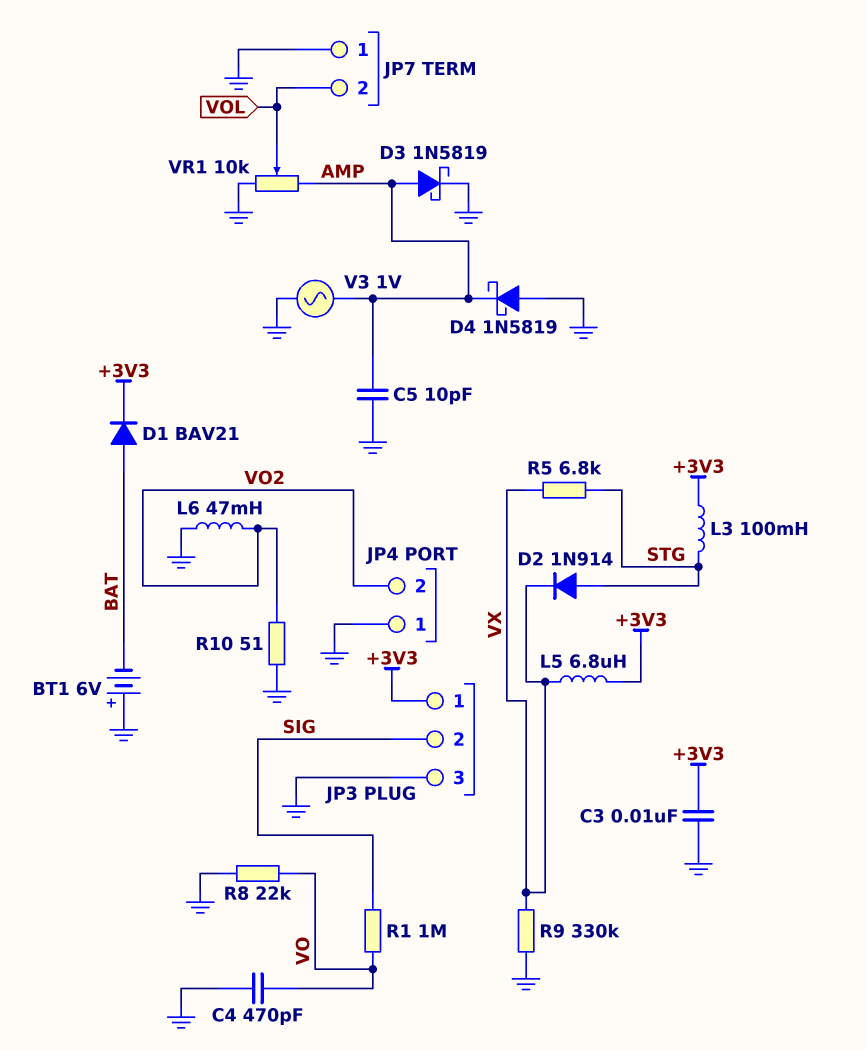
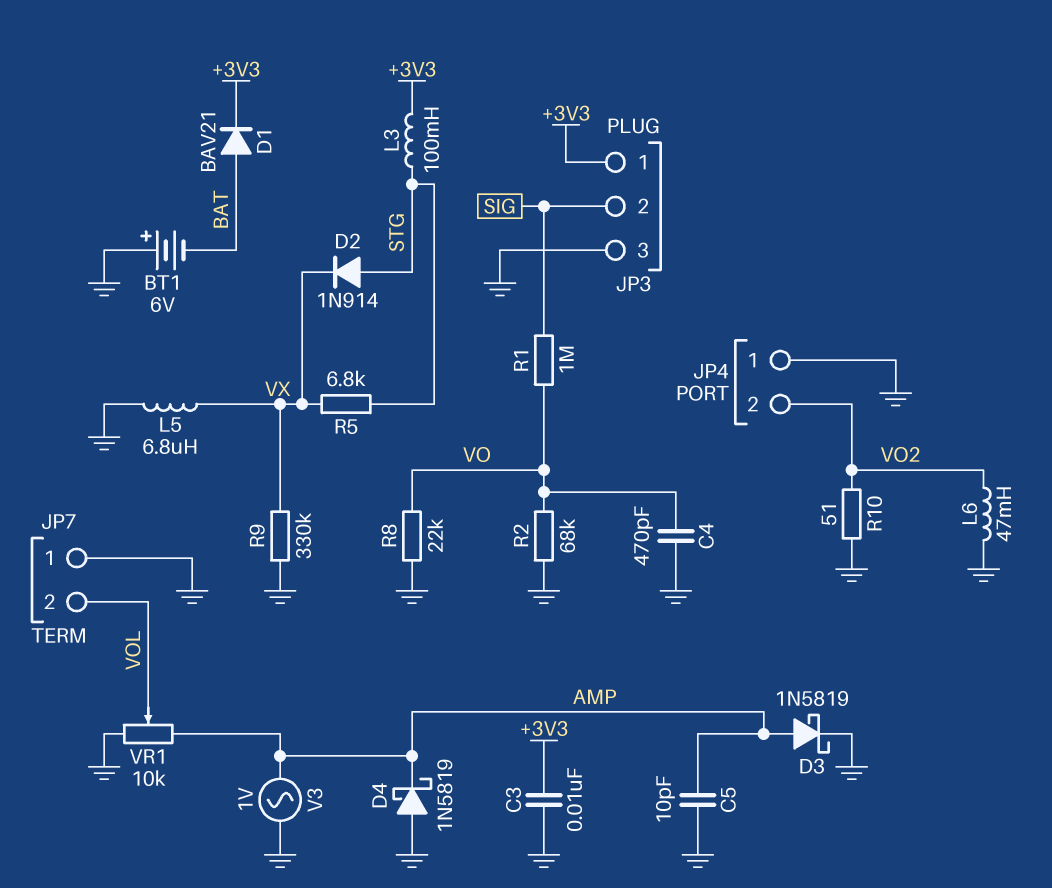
L5: 6.8uH (+3V3, VX) -> 6.8uH (GND, VX)
R2: none -> 68k (GND, VO)

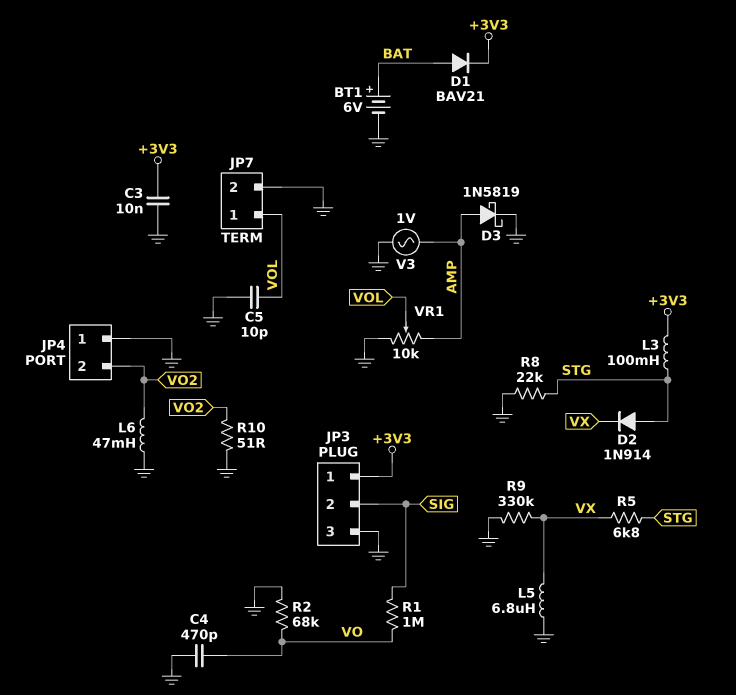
BT1: 6V (plus GND, minus BAT) -> 6V (plus BAT, minus GND)
C5: 10pF (AMP, GND) -> 10pF (GND, VOL)
D4: schottky 1N5819 (A GND, K AMP) -> none
JP7 pin 1: GND -> VOL
JP7 pin 2: VOL -> GND
R8: 22k (GND, VO) -> 22k (GND, STG)

